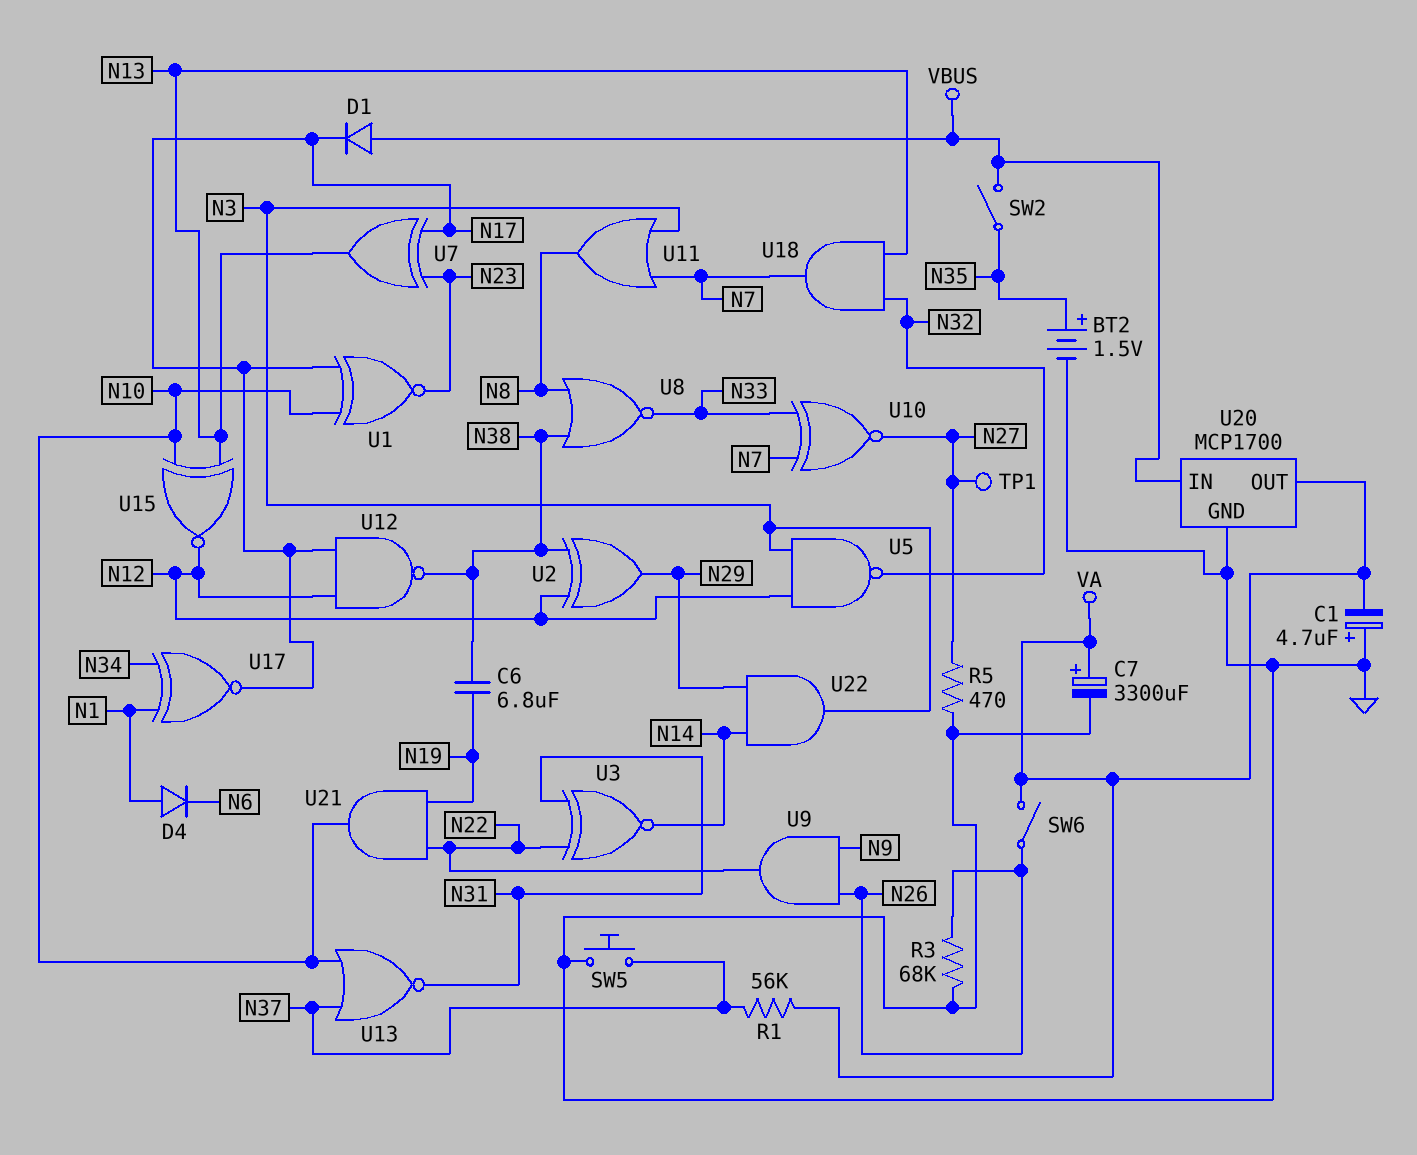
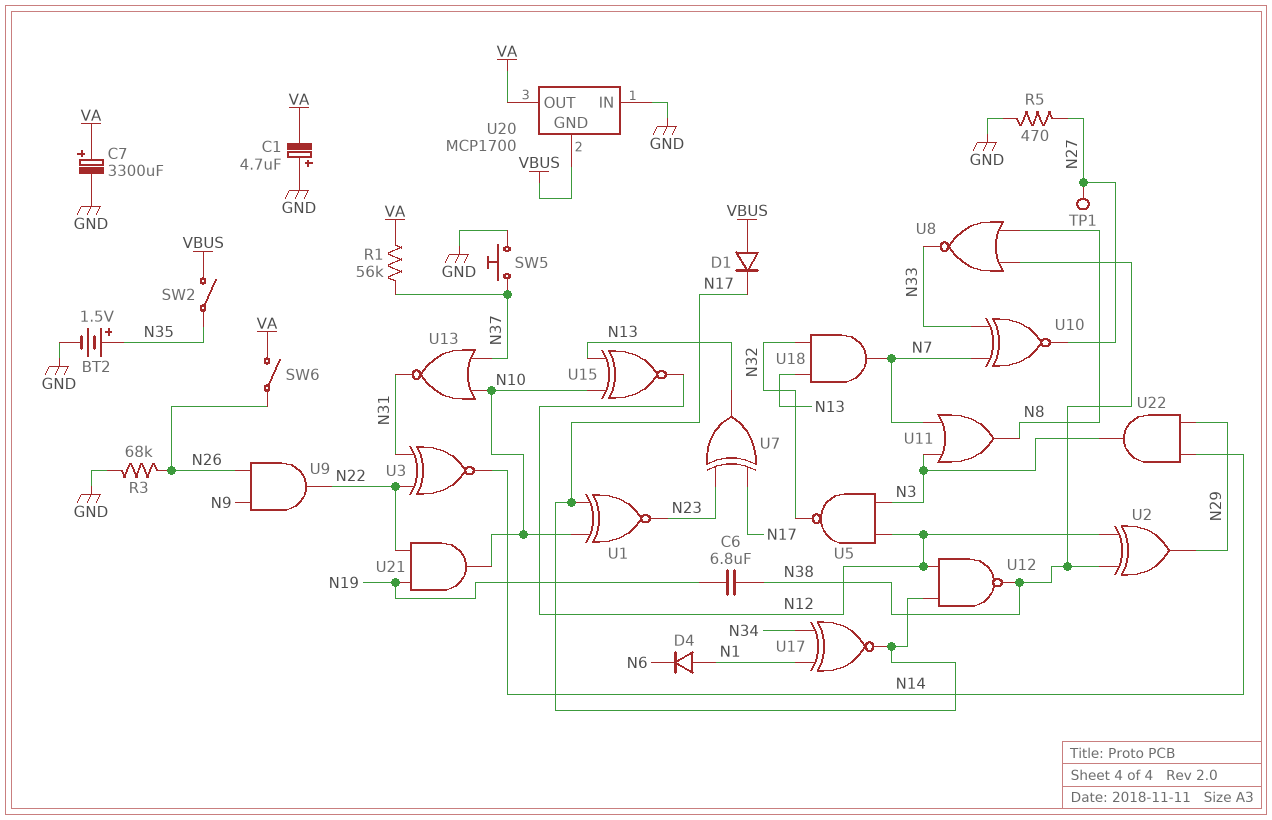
U20 pin GND: GND -> VBUS
U20 pin IN: VBUS -> GND

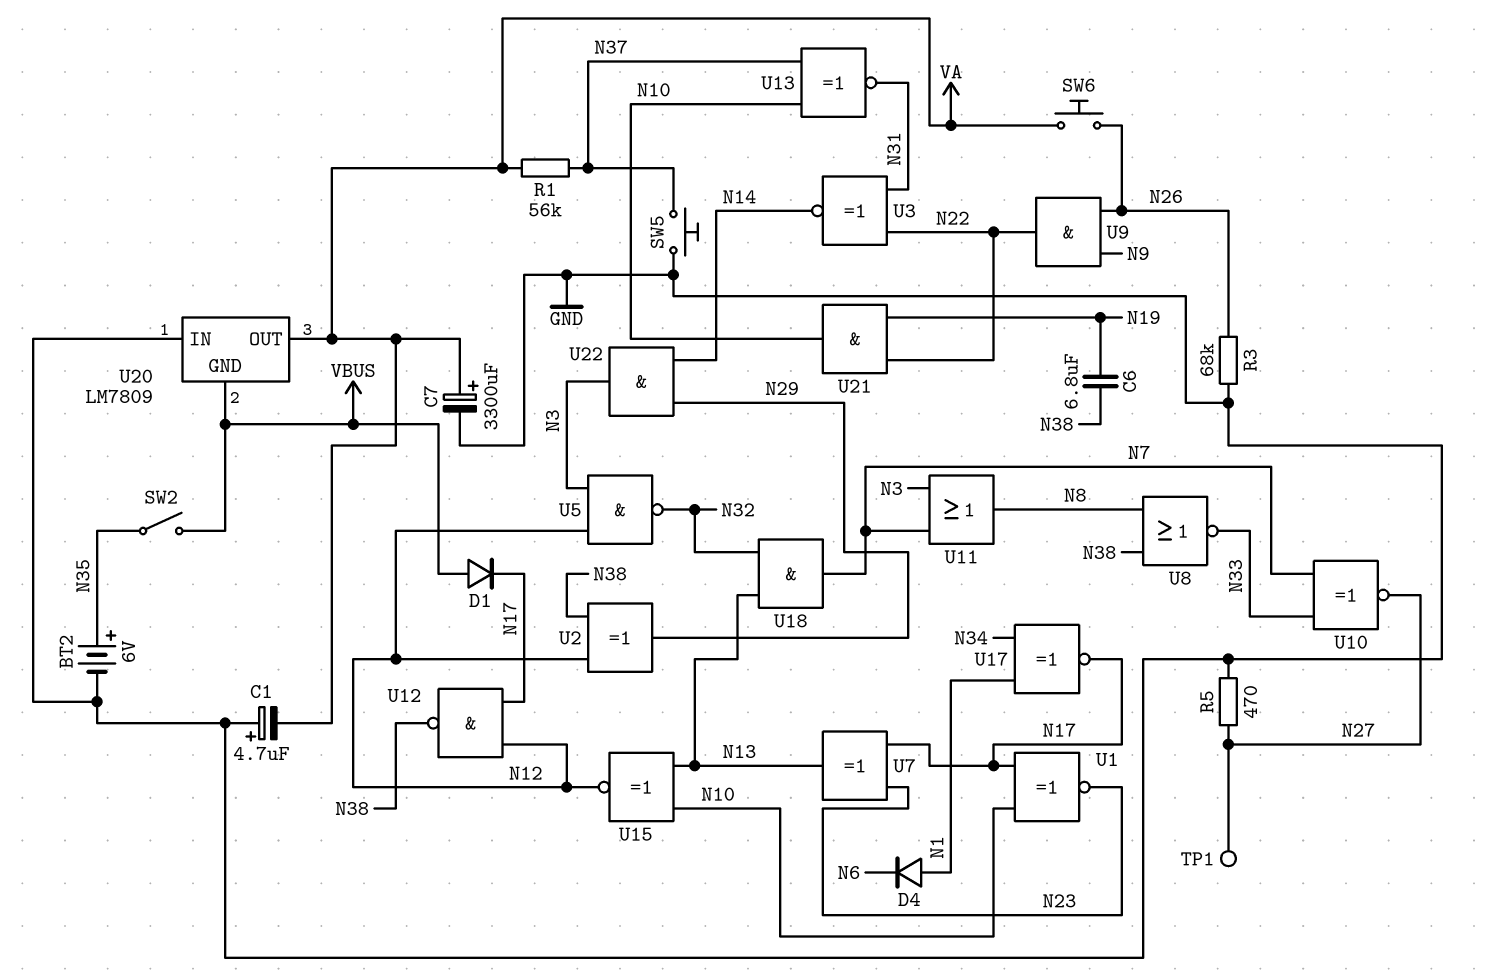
BT2: 1.5V (plus N35, minus GND) -> 6V (plus N35, minus GND)
SW6: switch (N26, VA) -> button (N26, VA)
U13: NOR (in N10, in N37, out N31) -> XNOR (in N10, in N37, out N31)
U20: MCP1700 -> LM7809

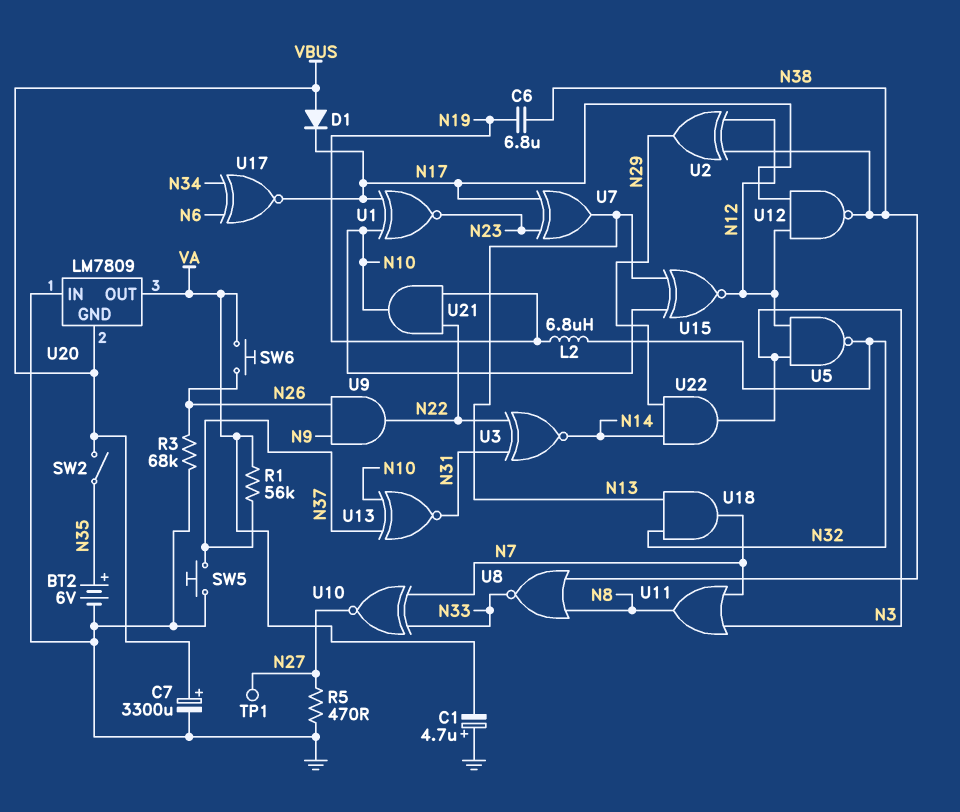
C7: 3300uF (plus VA, minus GND) -> 3300uF (plus VBUS, minus GND)
D4: diode (A N1, K N6) -> none
L2: none -> 6.8uH (N19, N32)
U17: XNOR (in N1, in N34, out N17) -> XNOR (in N6, in N34, out N17)

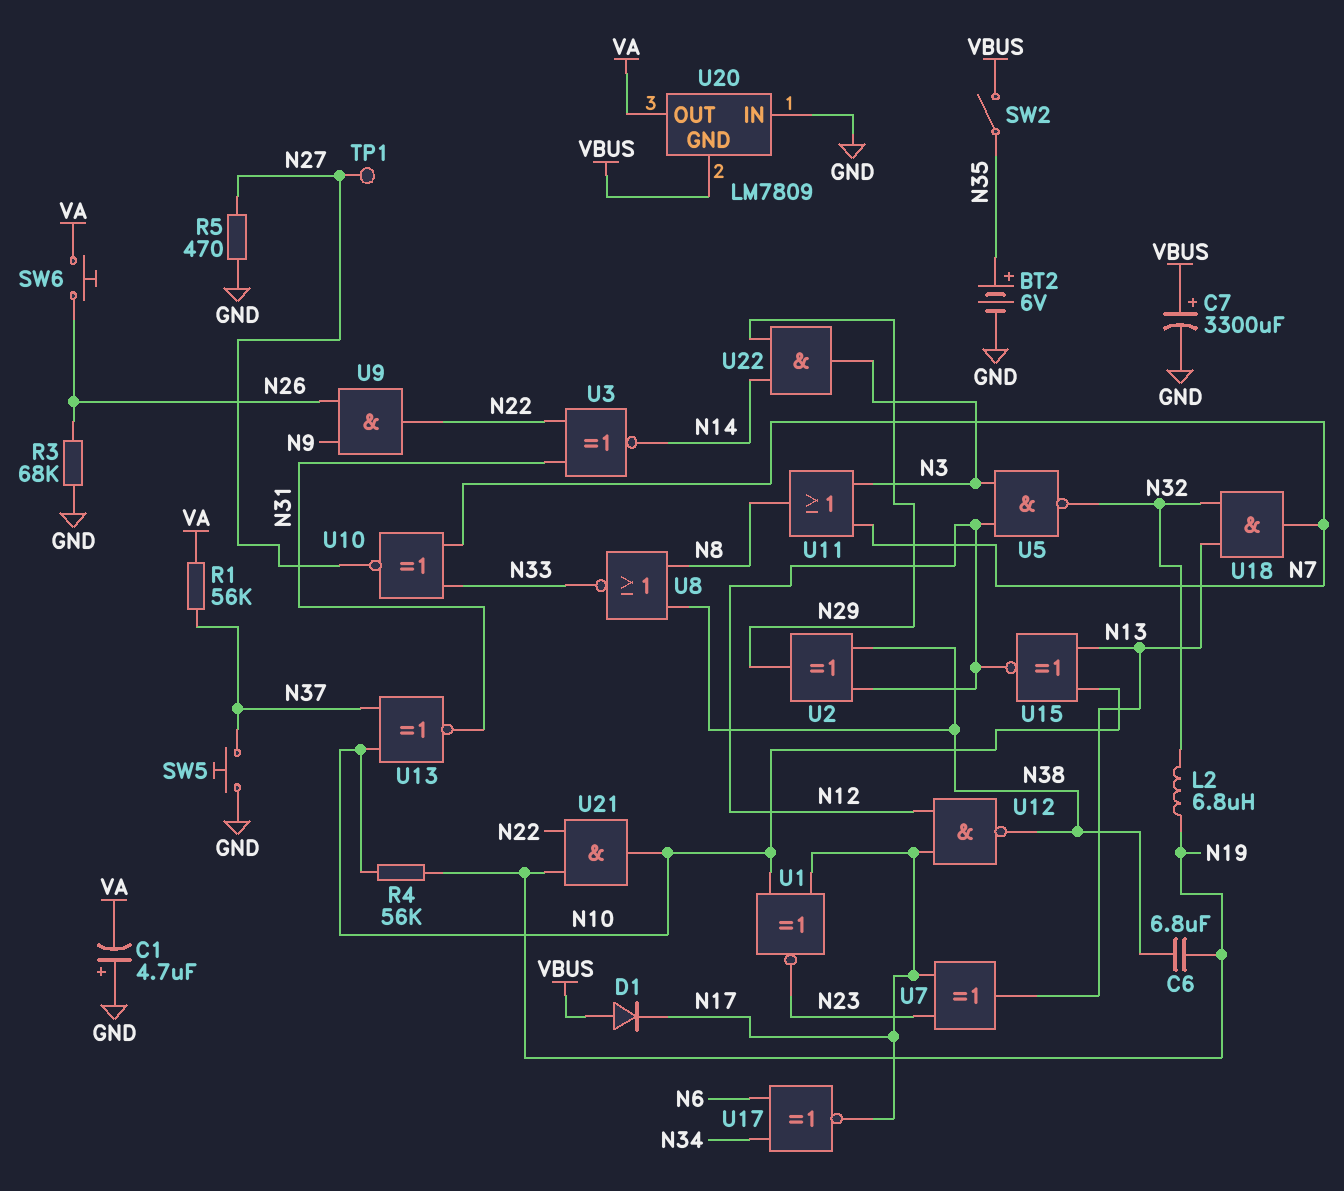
R4: none -> 56k (N10, N19)

